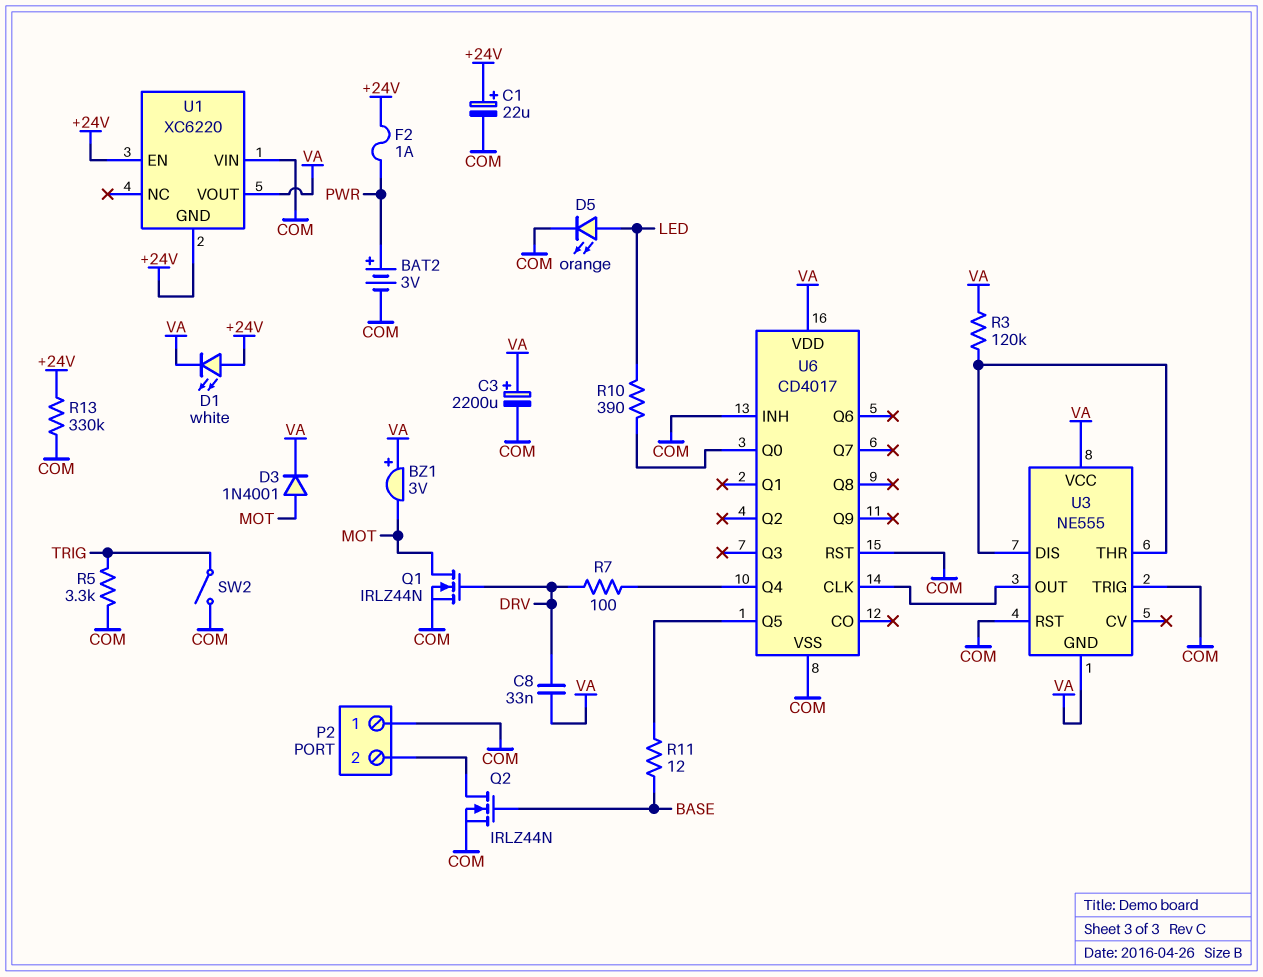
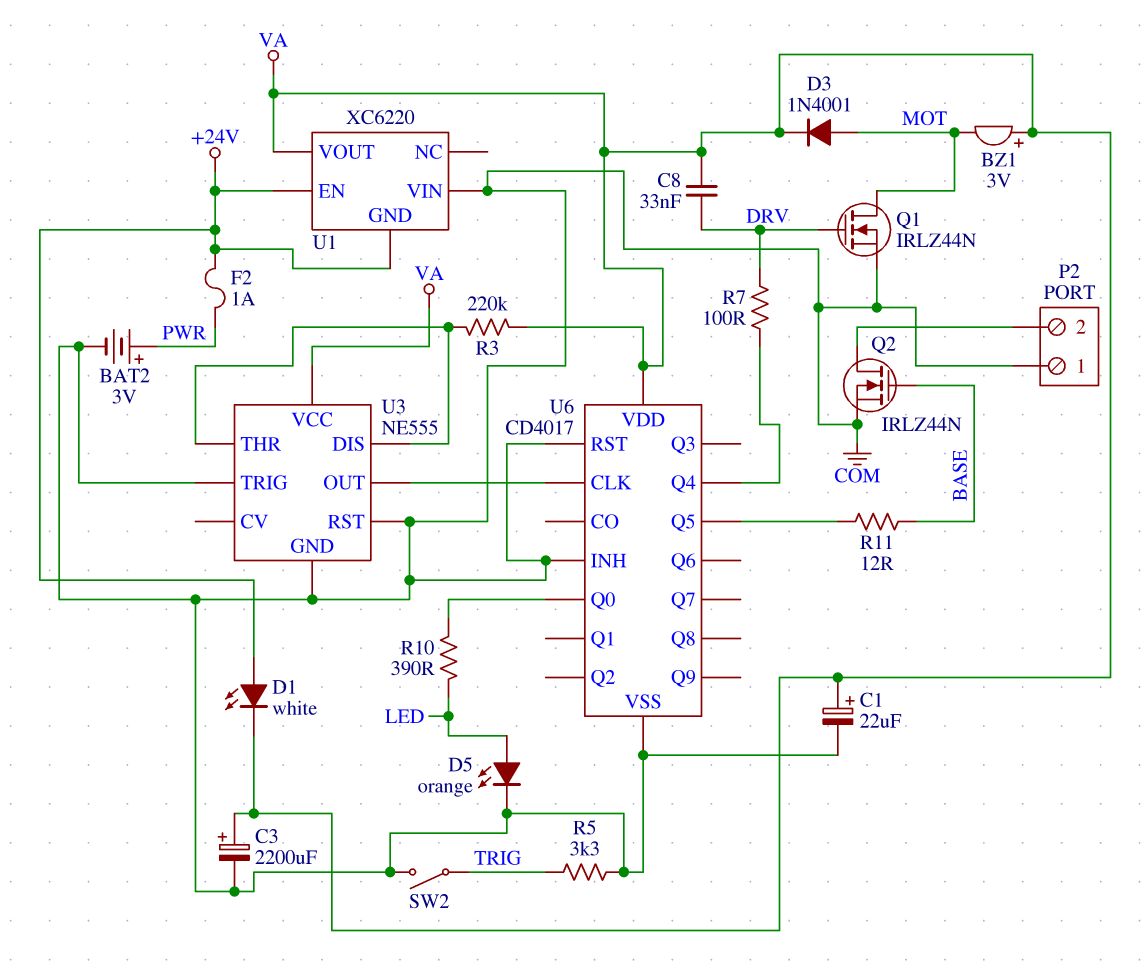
C1: 22uF (plus +24V, minus COM) -> 22uF (plus VA, minus COM)
R3: 120k (U3/DIS, VA) -> 220k (U3/DIS, VA)
R13: 330k (+24V, COM) -> none
U3 pin GND: VA -> COM

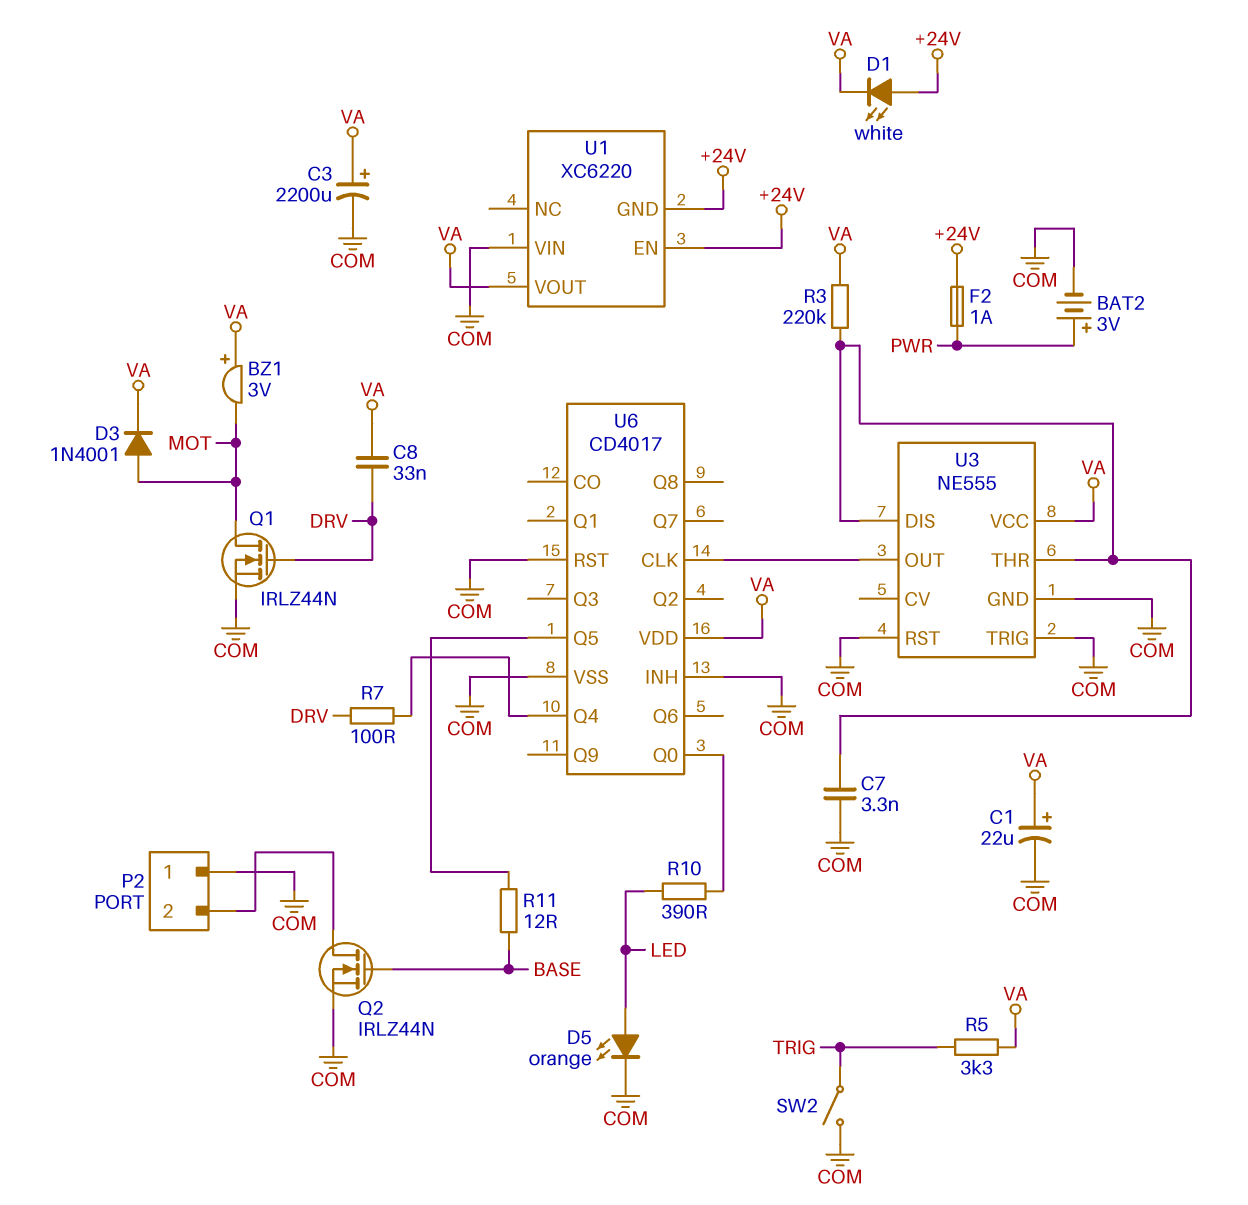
C7: none -> 3.3nF (COM, U3/DIS)
R5: 3.3k (COM, TRIG) -> 3.3k (TRIG, VA)

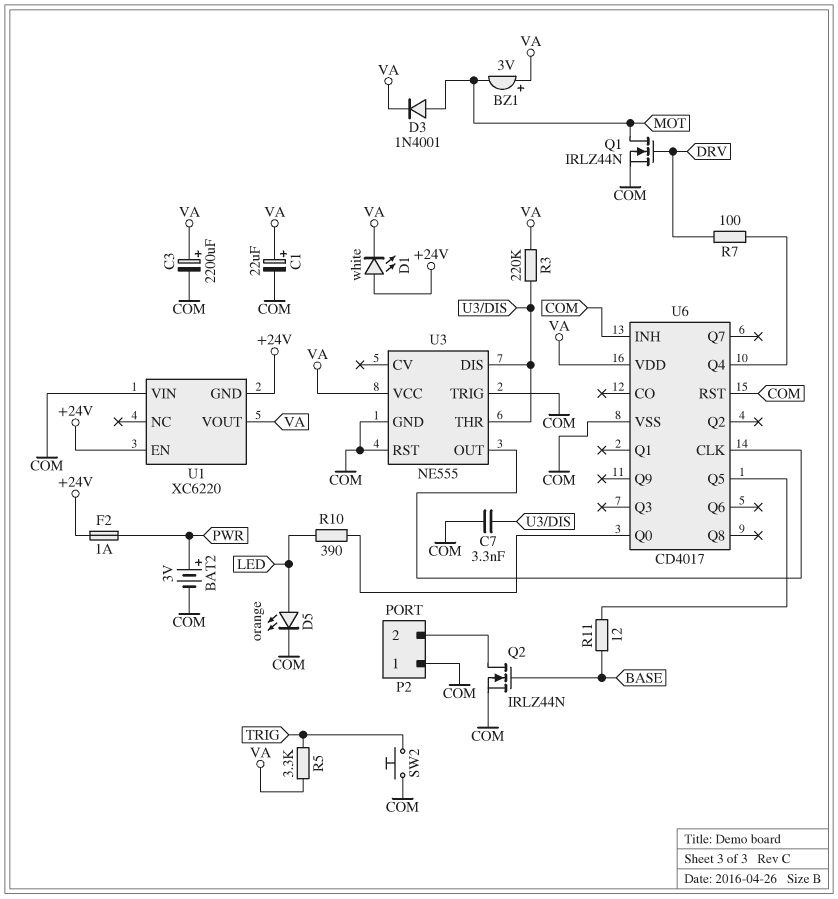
C8: 33nF (DRV, VA) -> none
SW2: switch (COM, TRIG) -> button (COM, TRIG)

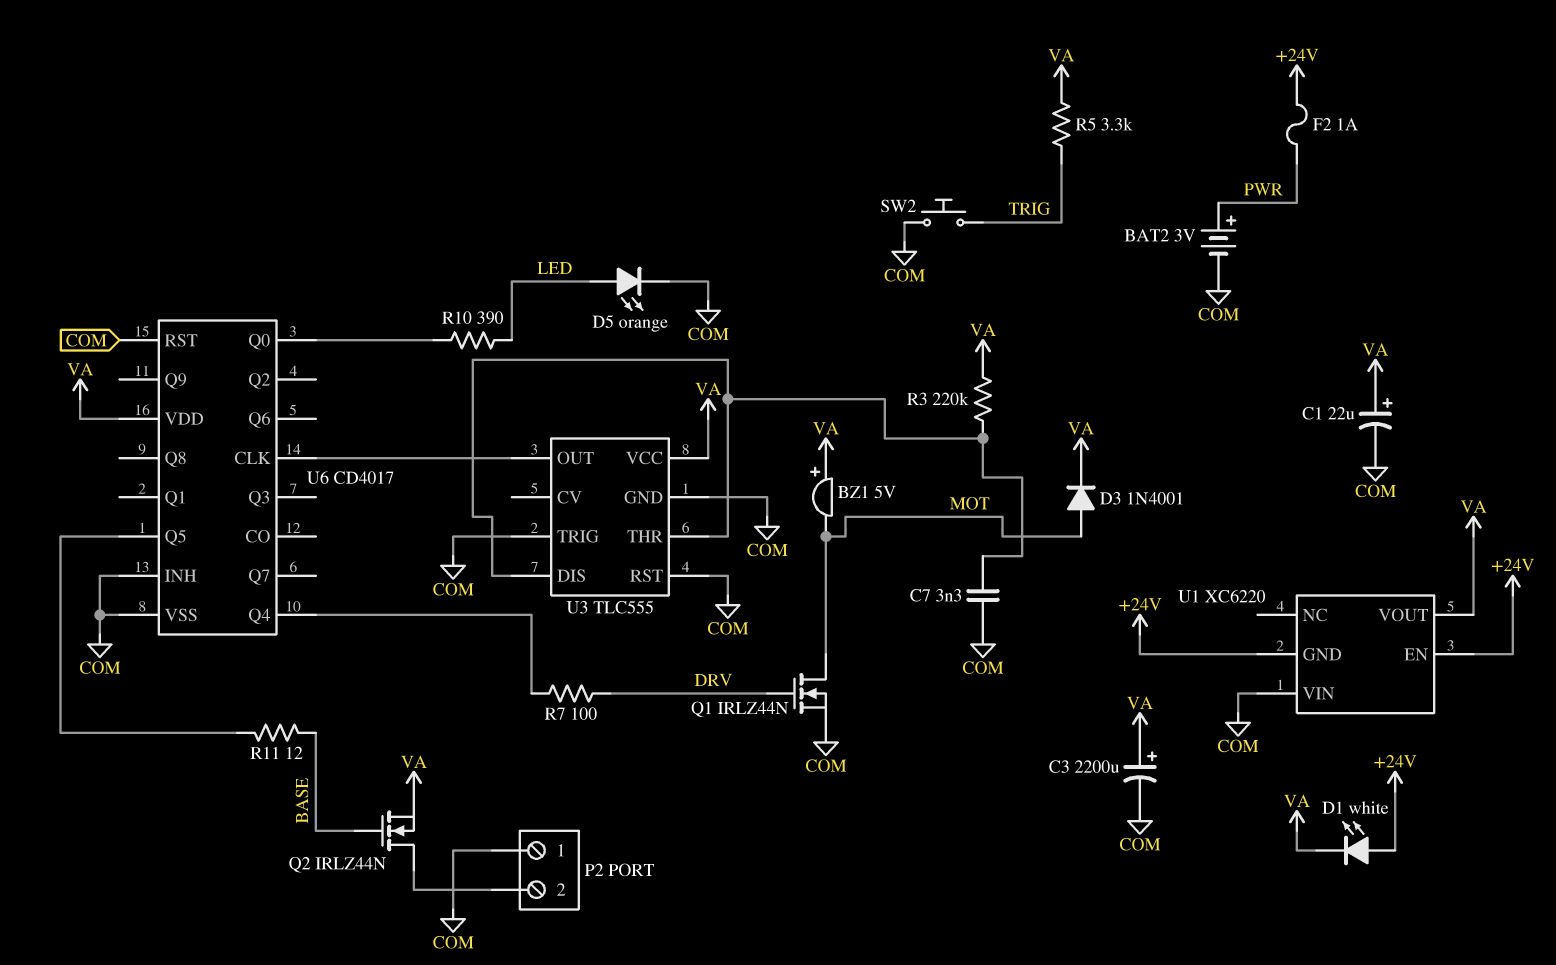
BZ1: buzzer 3V (plus VA, minus MOT) -> buzzer 5V (plus VA, minus MOT)
Q2: NMOS IRLZ44N (G BASE, D P2/2, S COM) -> NMOS IRLZ44N (G BASE, D P2/2, S VA)
U3: NE555 -> TLC555

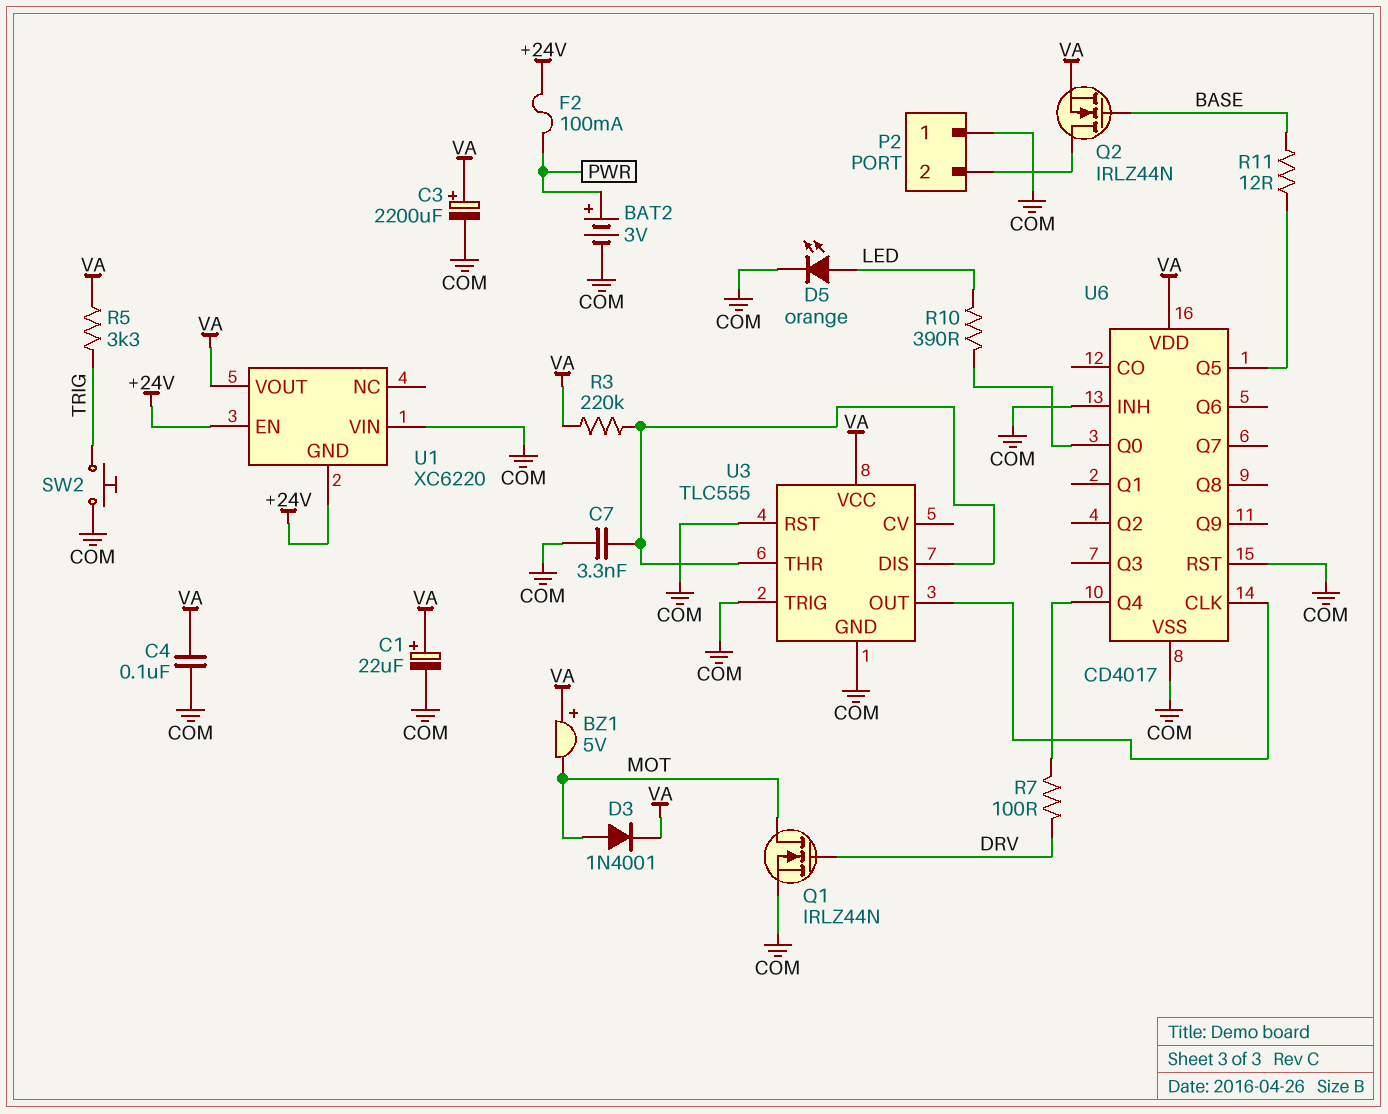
C4: none -> 100nF (COM, VA)
D1: LED white (A +24V, K VA) -> none
F2: 1A (+24V, PWR) -> 100mA (+24V, PWR)

